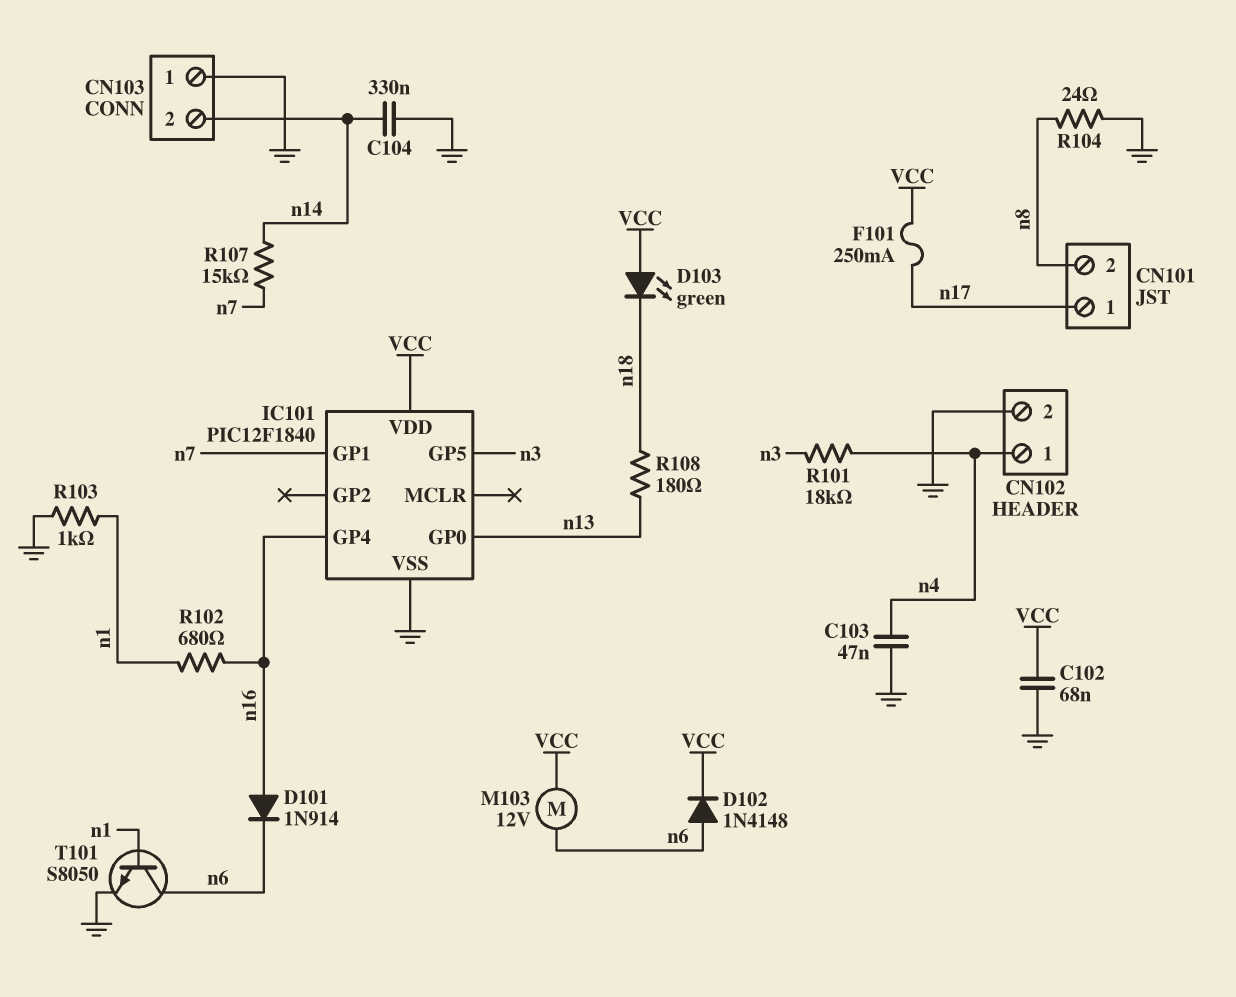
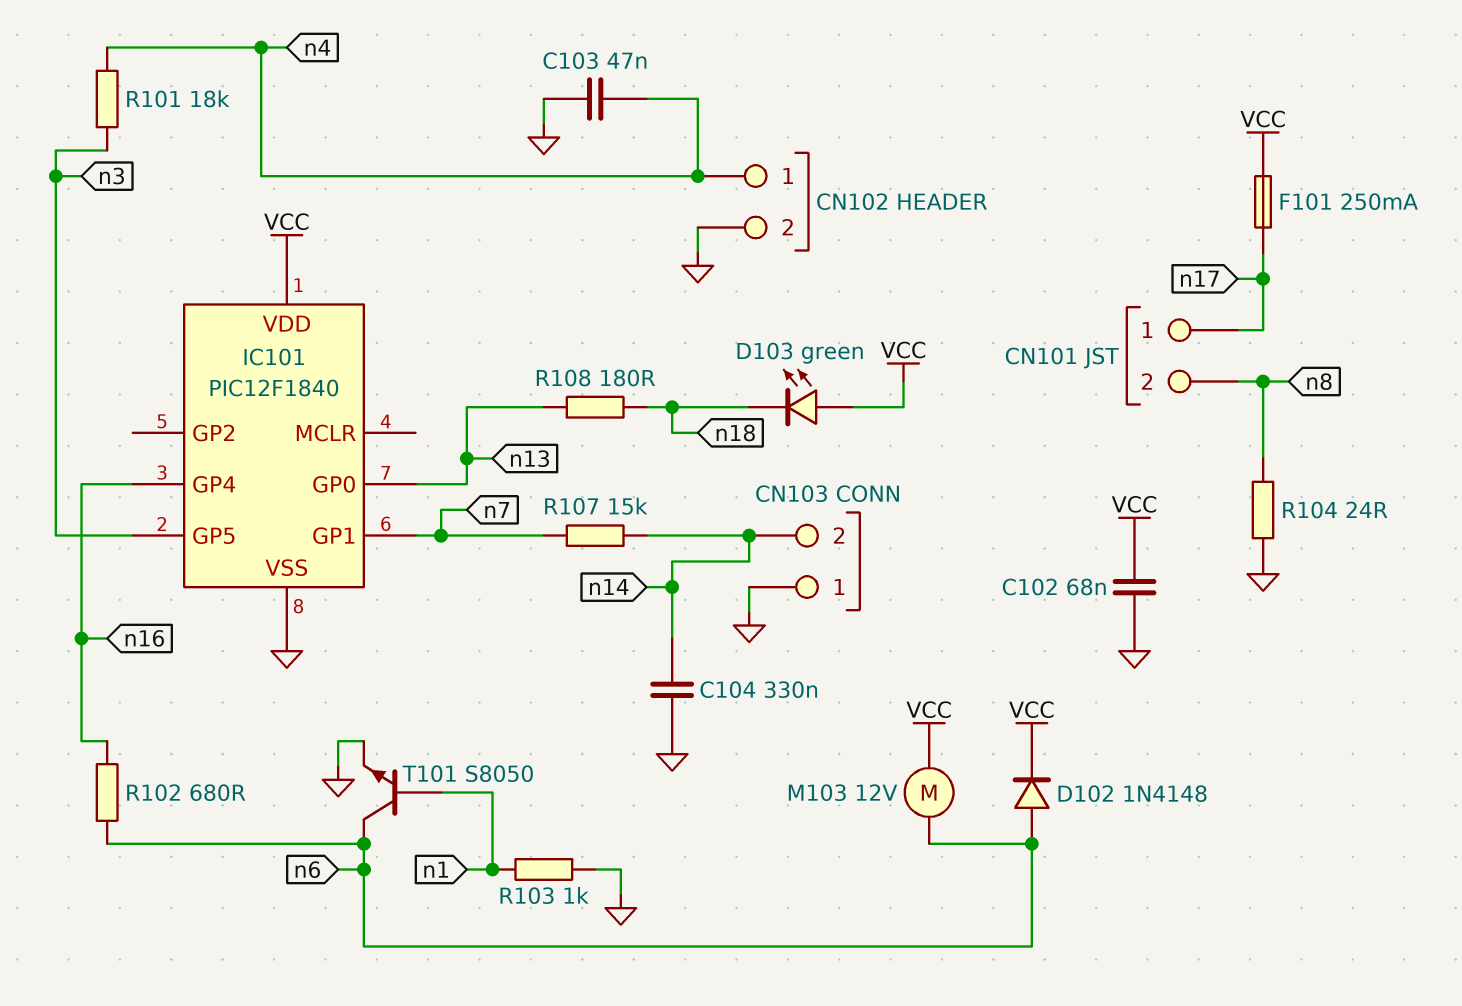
D101: diode 1N914 (A n16, K n6) -> none
R102: 680 (n1, n16) -> 680 (n6, n16)

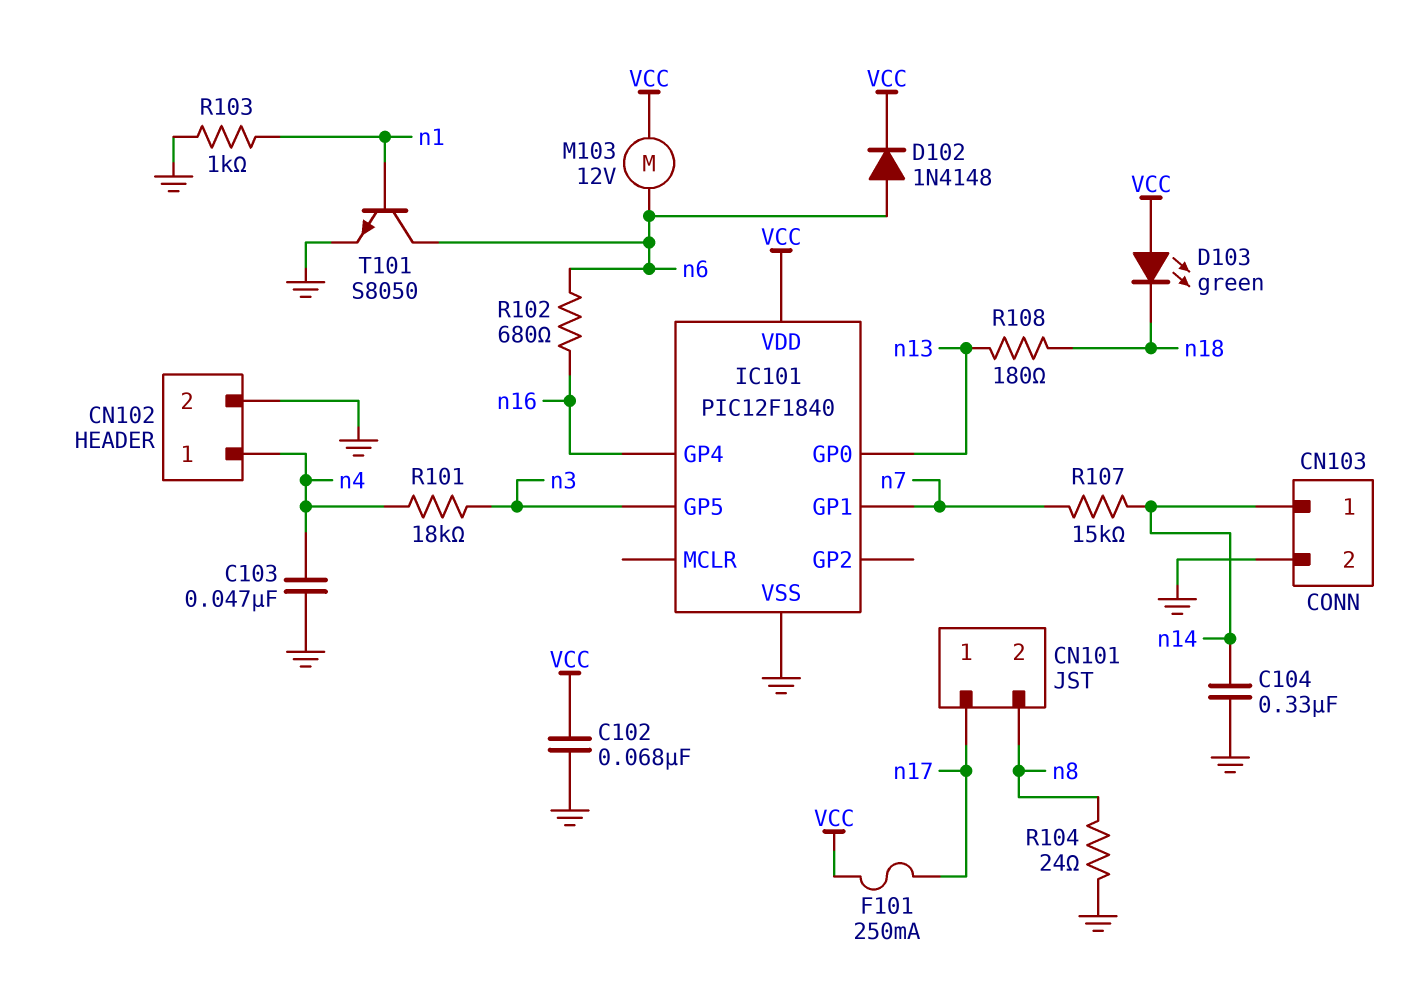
CN103 pin 1: GND -> n14
CN103 pin 2: n14 -> GND

